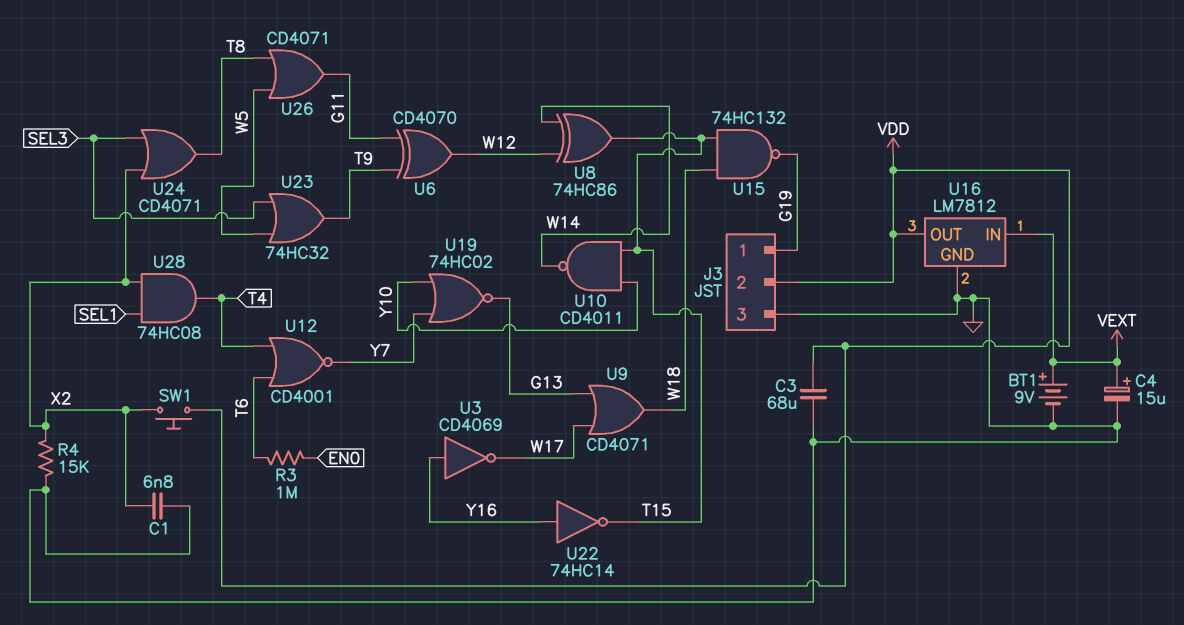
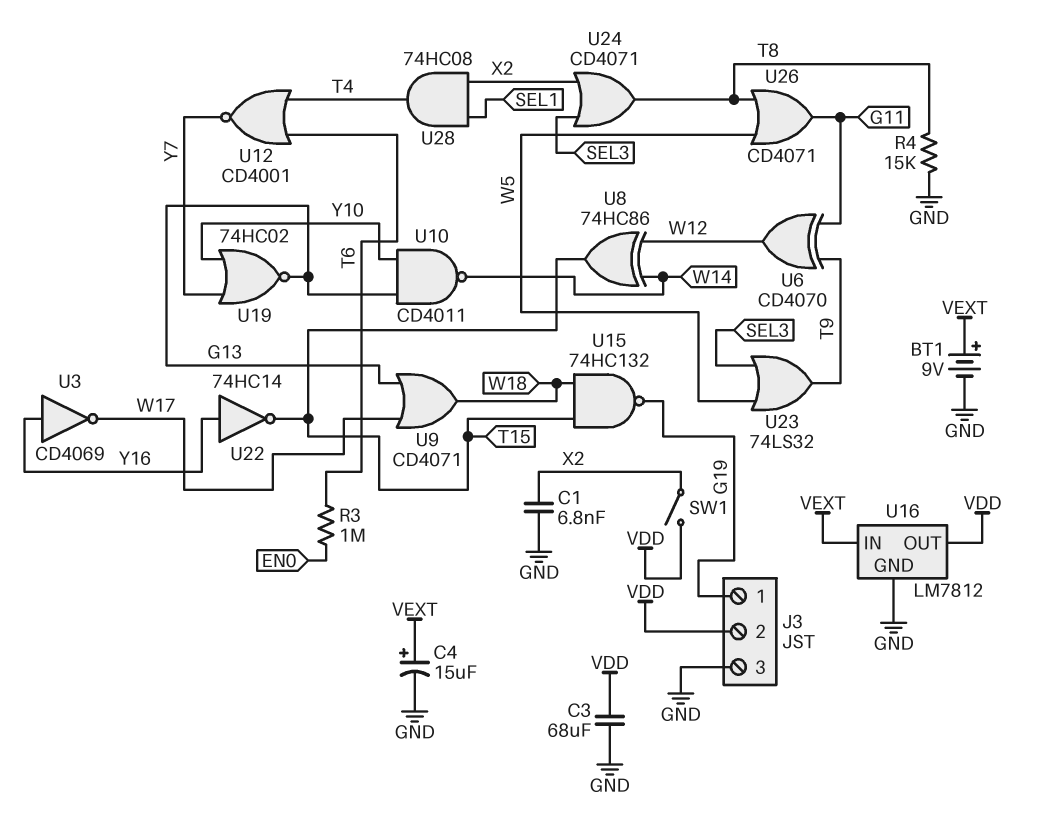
R4: 15k (GND, X2) -> 15k (GND, T8)
SW1: button (VDD, X2) -> switch (VDD, X2)
U10: NAND CD4011 (in T15, in Y10, out W14) -> NAND CD4011 (in G13, in Y10, out W14)
U23: OR 74HC32 (in SEL3, in W5, out T9) -> OR 74LS32 (in SEL3, in W5, out T9)

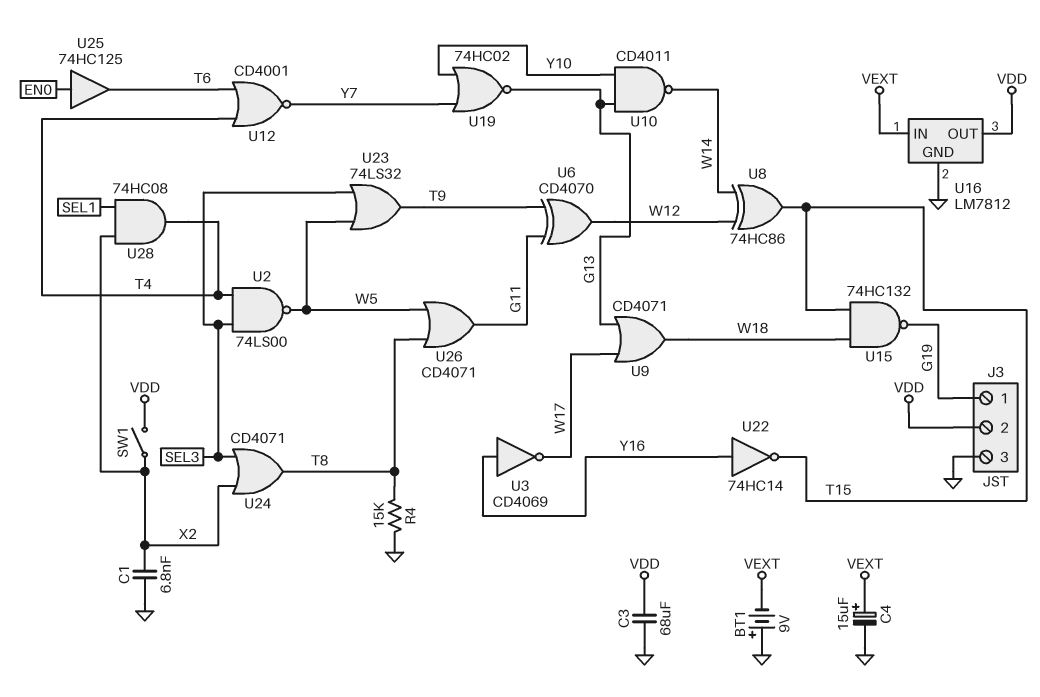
BT1: 9V (plus VEXT, minus GND) -> 9V (plus GND, minus VEXT)
R3: 1M (EN0, T6) -> none
U2: none -> NAND 74LS00 (in SEL3, in T4, out W5)
U25: none -> buffer 74HC125 (in EN0, out T6)

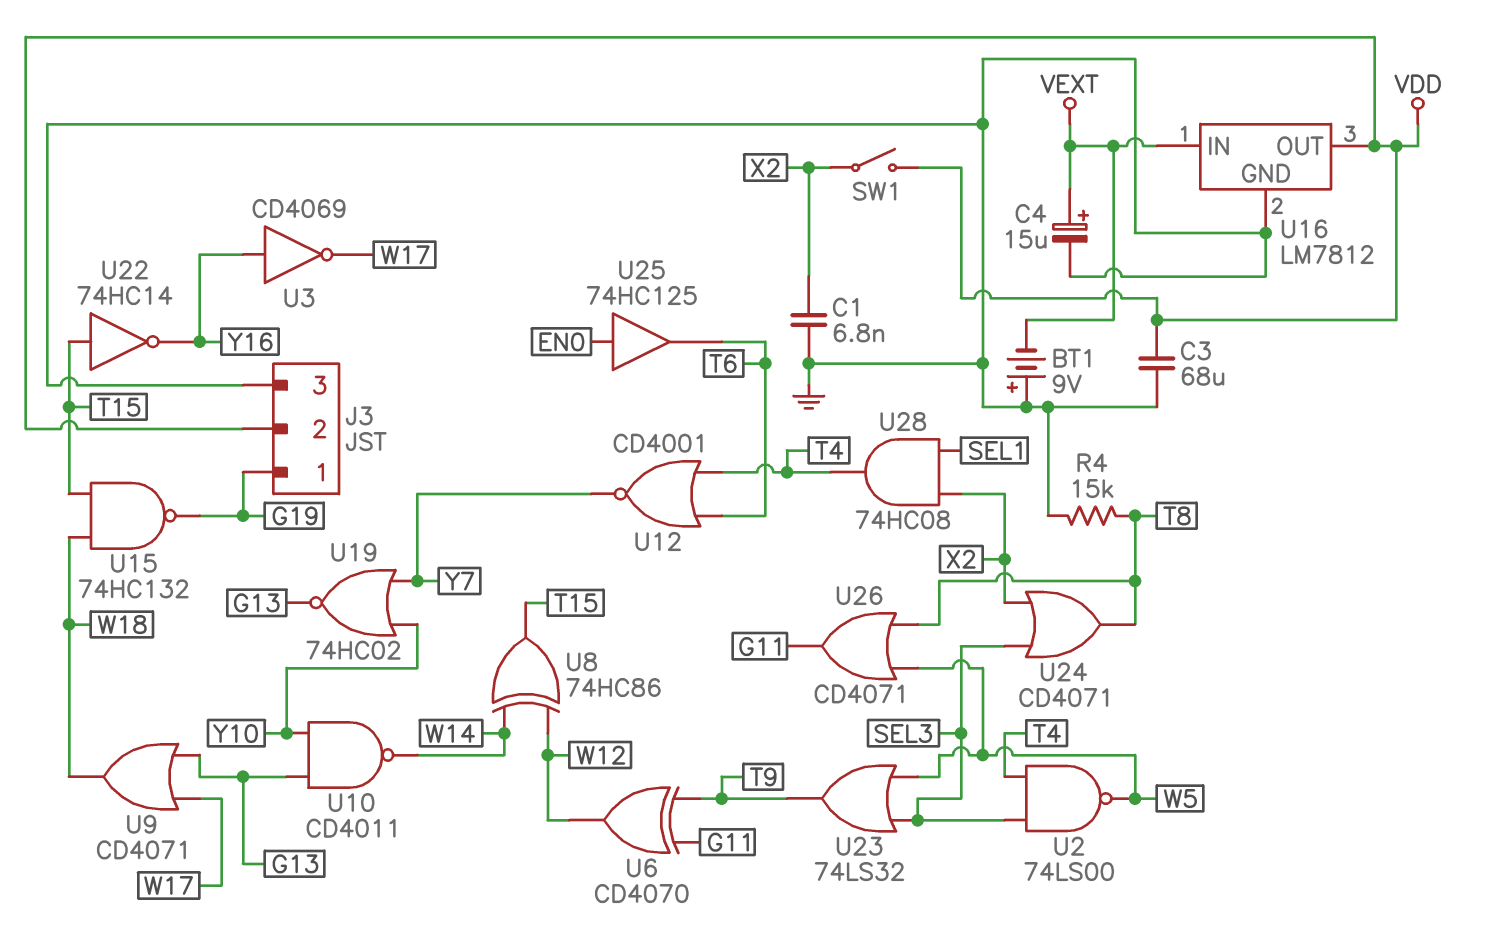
U22: NOT 74HC14 (in Y16, out T15) -> NOT 74HC14 (in T15, out Y16)

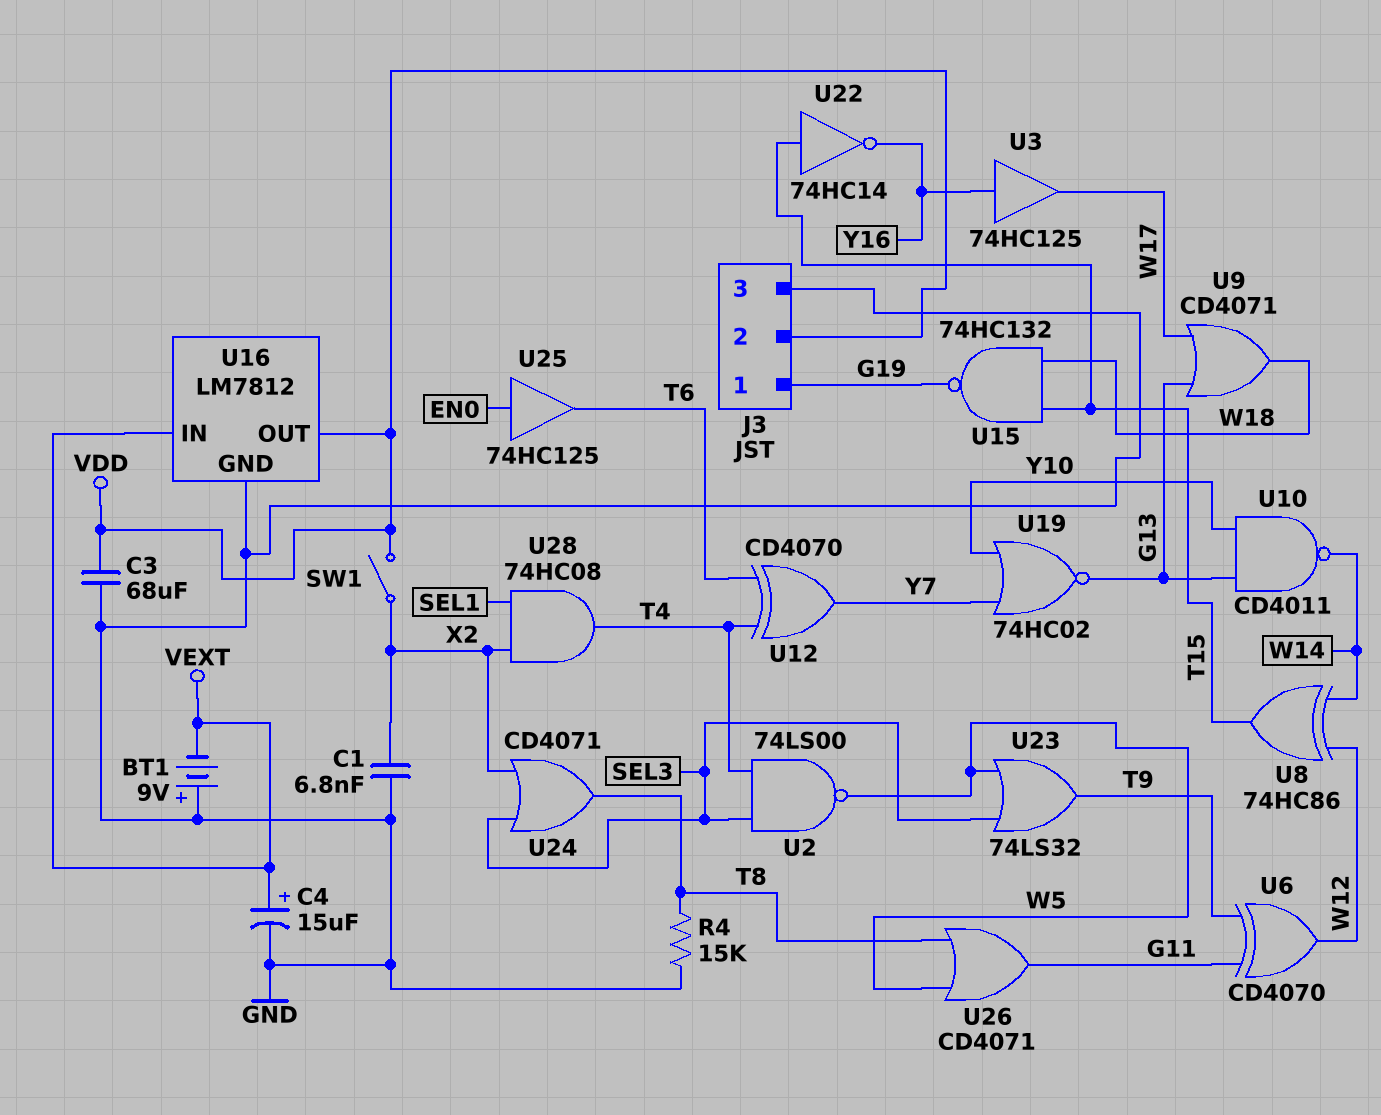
U3: NOT CD4069 (in Y16, out W17) -> buffer 74HC125 (in Y16, out W17)
U12: NOR CD4001 (in T4, in T6, out Y7) -> XOR CD4070 (in T4, in T6, out Y7)

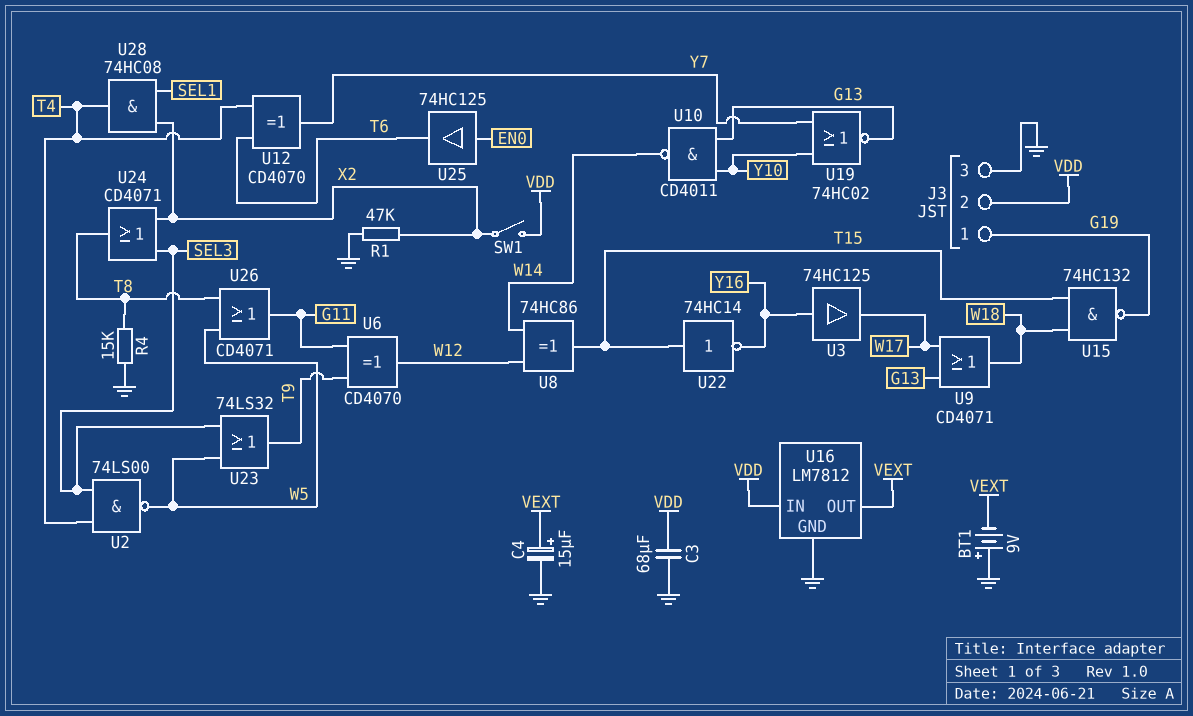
C1: 6.8nF (GND, X2) -> none
R1: none -> 47k (GND, X2)
U16 pin IN: VEXT -> VDD
U16 pin OUT: VDD -> VEXT

